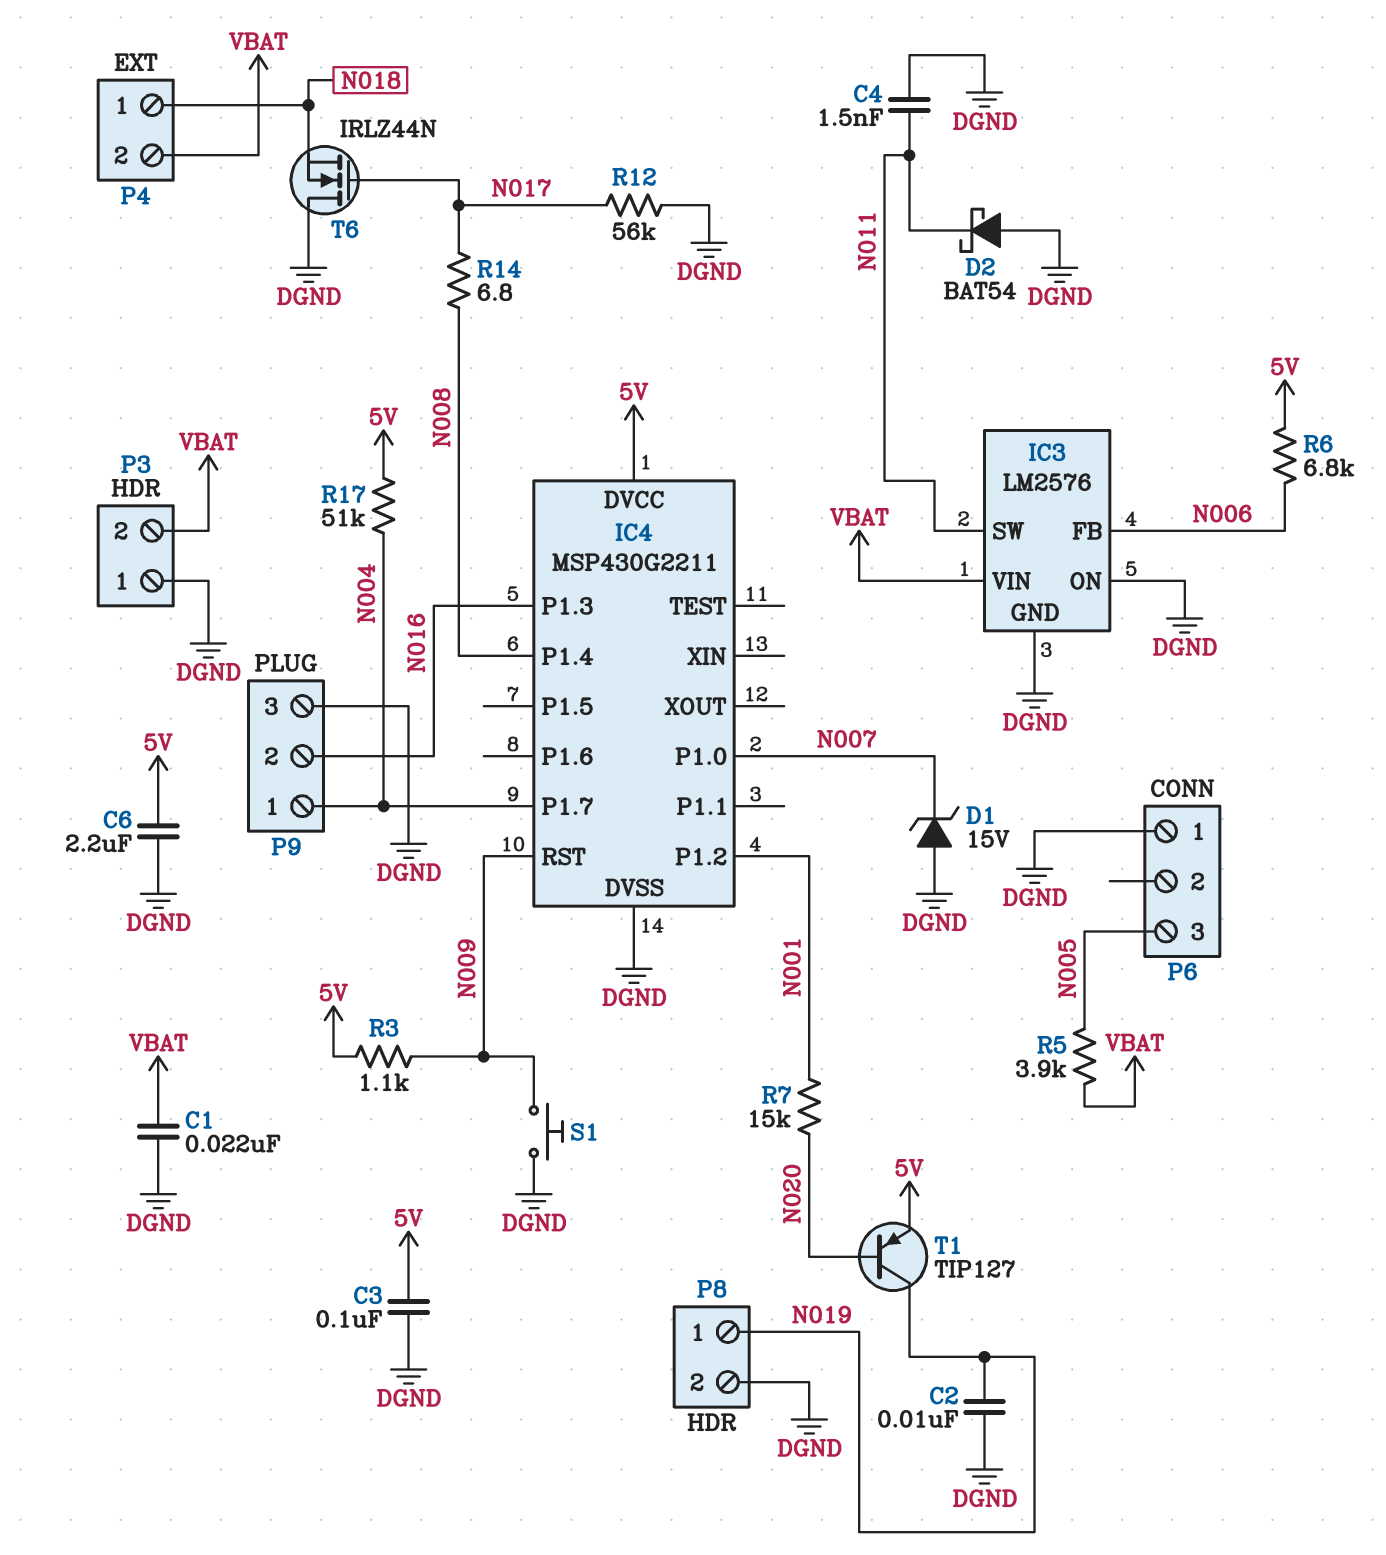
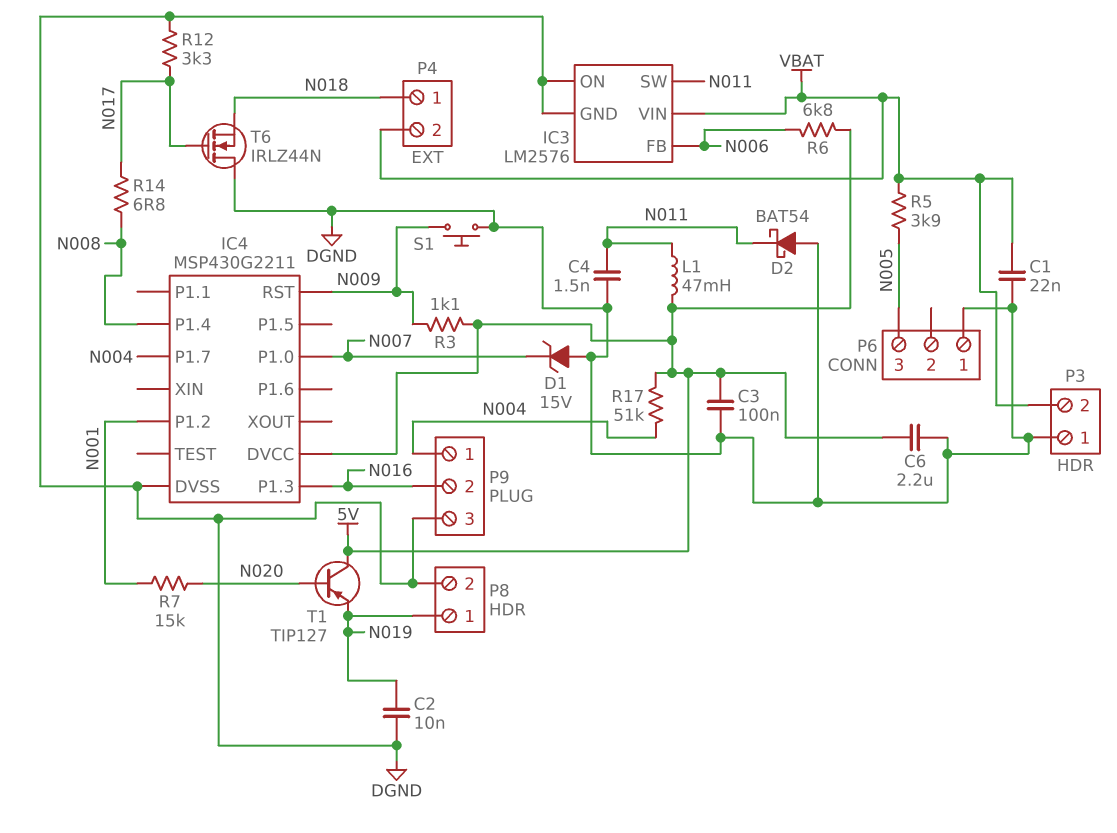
L1: none -> 47mH (5V, N011)
R12: 56k (DGND, N017) -> 3.3k (DGND, N017)
T1: PNP TIP127 (B N020, C N019, E 5V) -> PNP TIP127 (B N020, C 5V, E N019)

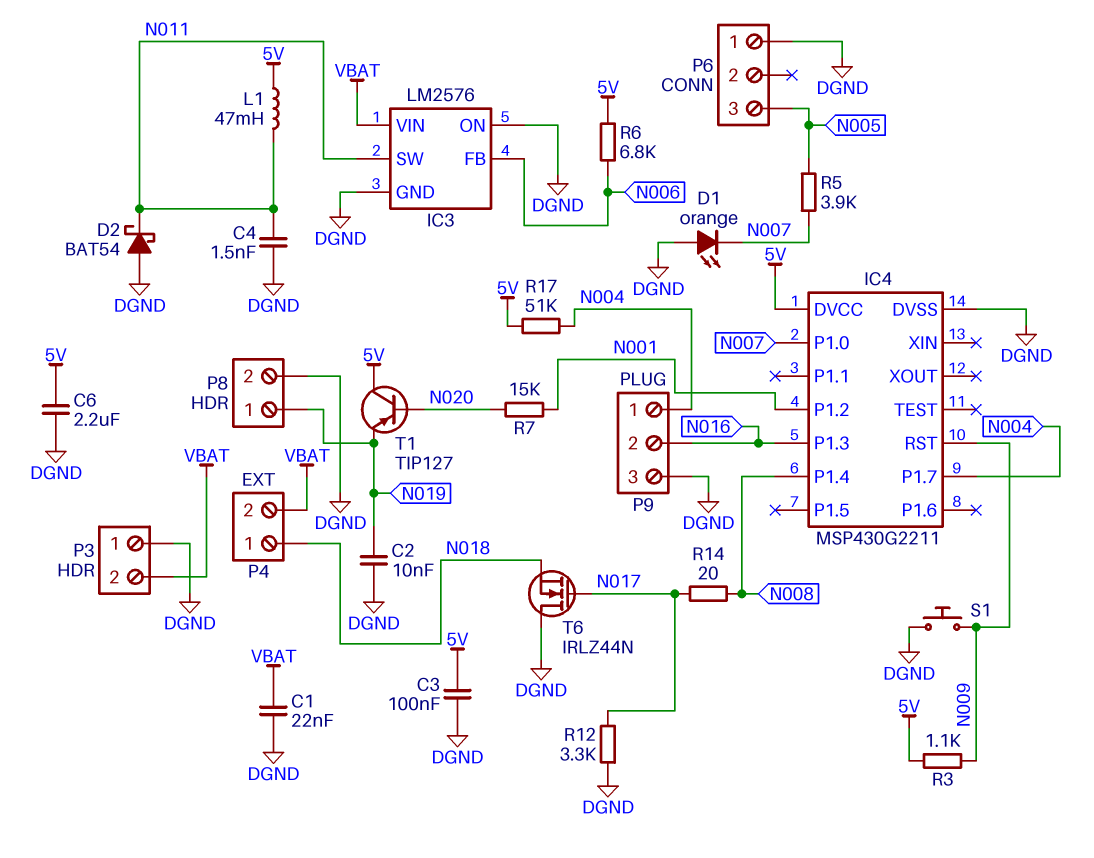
D1: zener 15V (A DGND, K N007) -> LED orange (A DGND, K N007)
R5: 3.9k (N005, VBAT) -> 3.9k (N005, N007)
R14: 6.8 (N008, N017) -> 20 (N008, N017)

